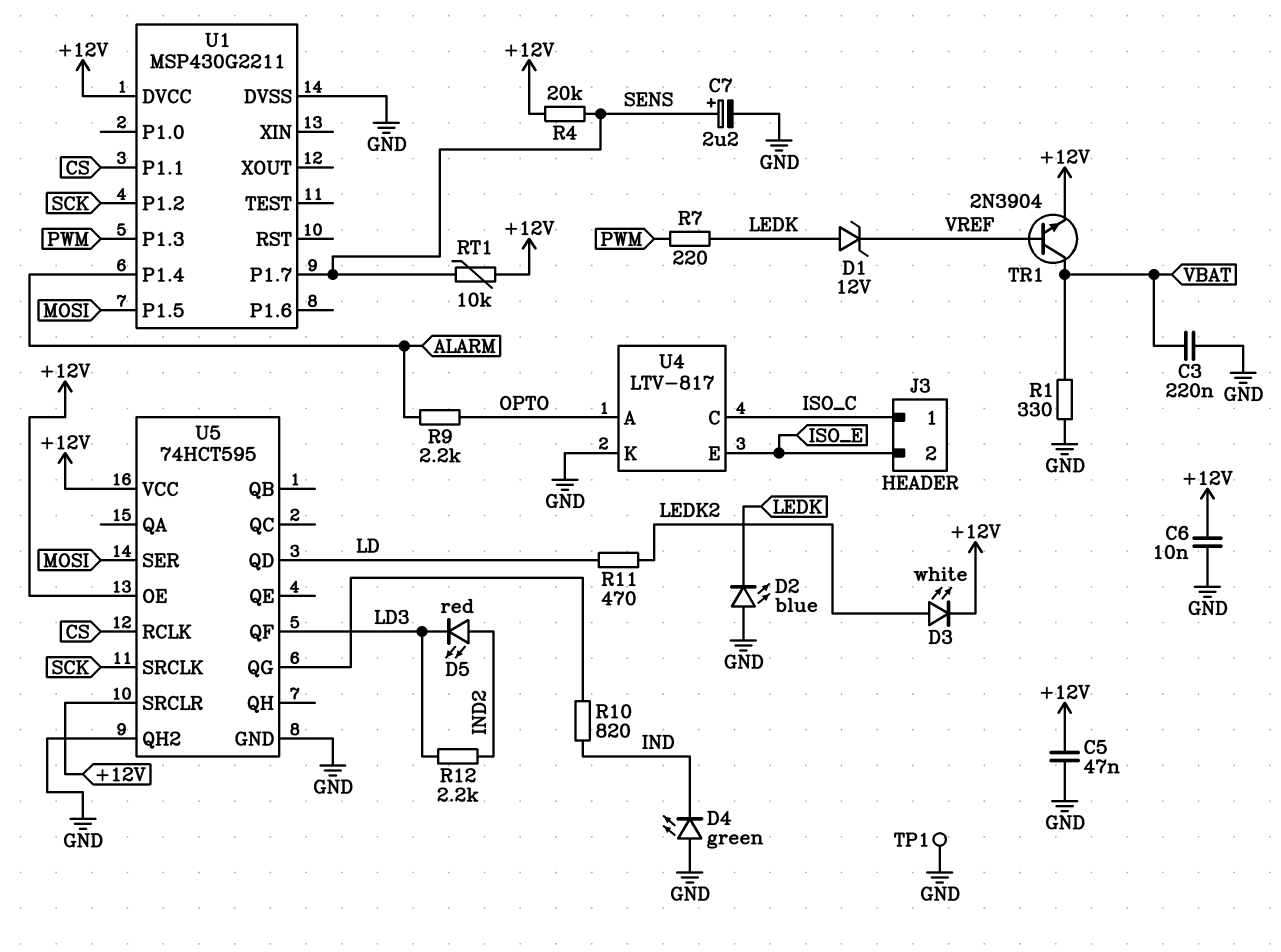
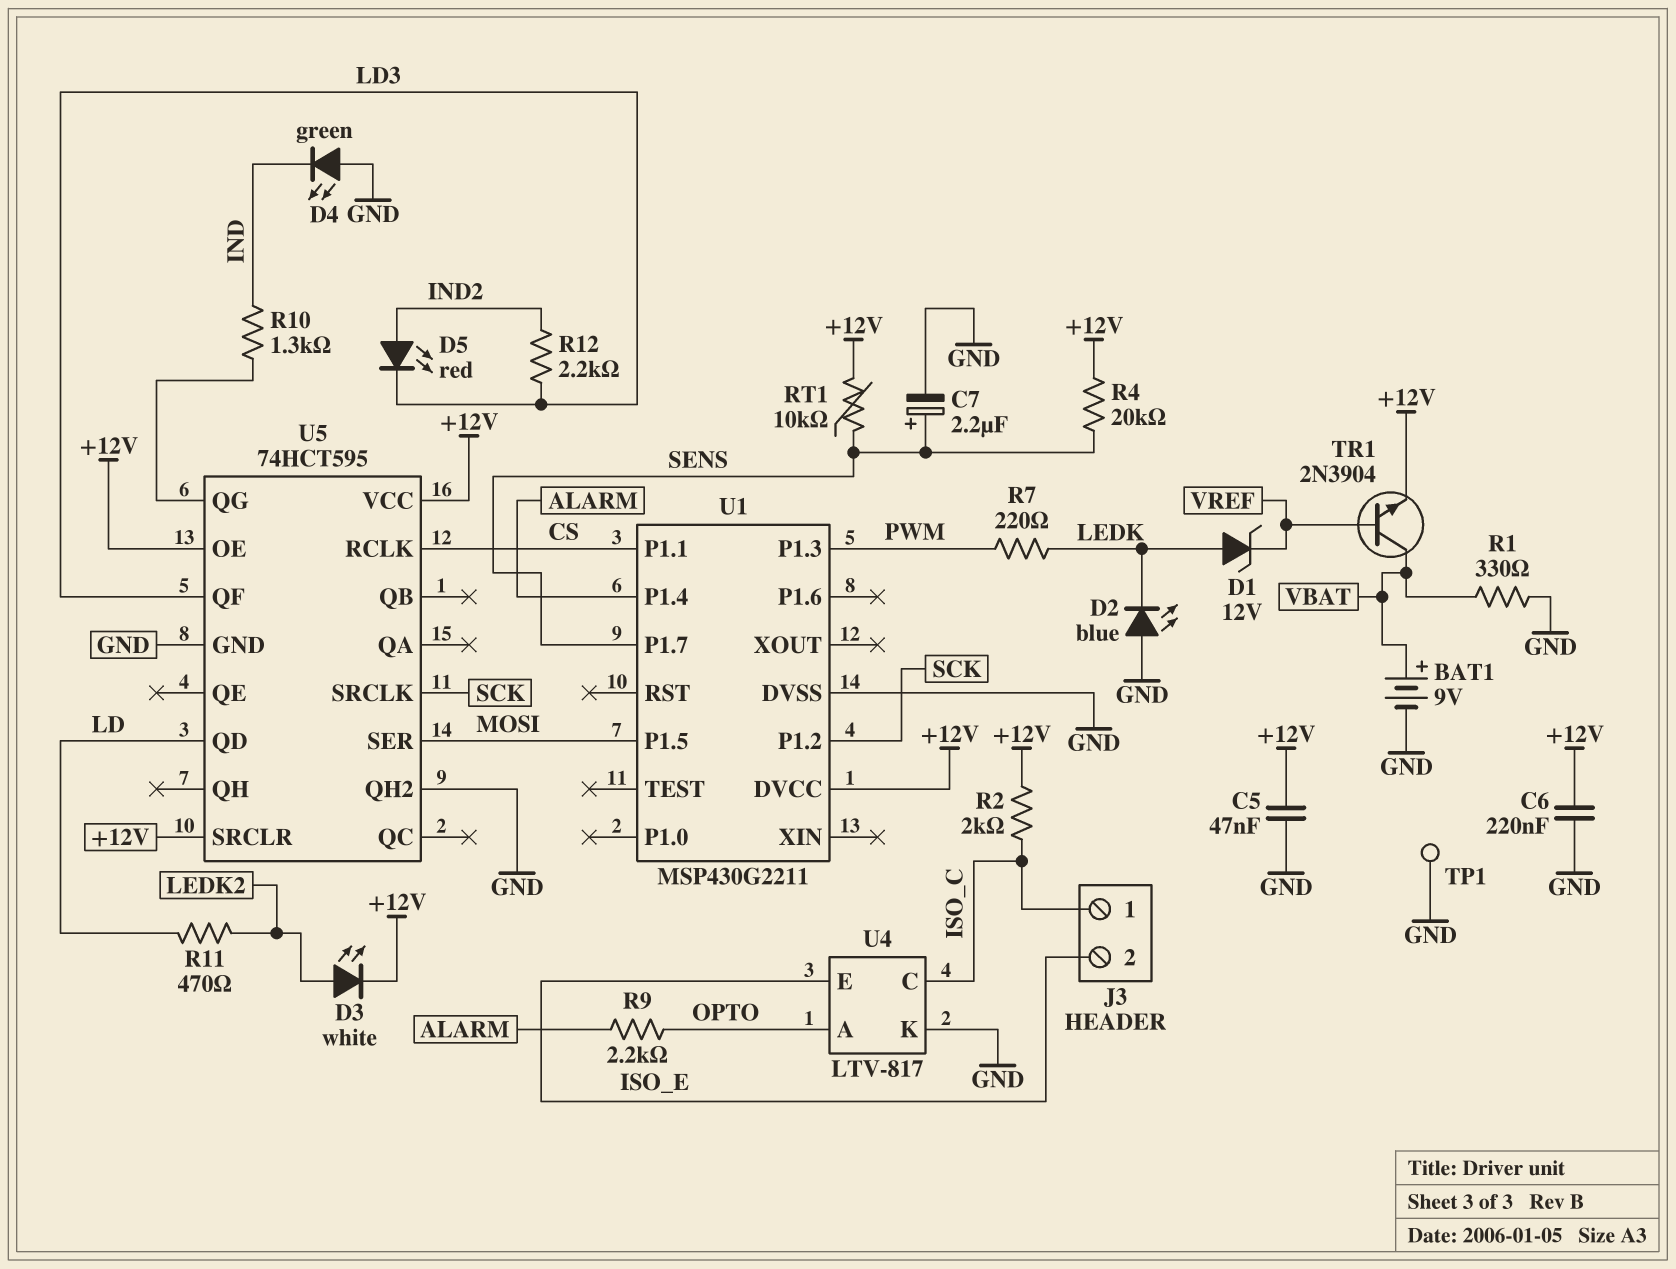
BAT1: none -> 9V (plus VBAT, minus GND)
C3: 220nF (GND, VBAT) -> none
C6: 10nF (+12V, GND) -> 220nF (+12V, GND)
R2: none -> 2k (+12V, ISO_C)
R10: 820 (IND, U5/QG) -> 1.3k (IND, U5/QG)

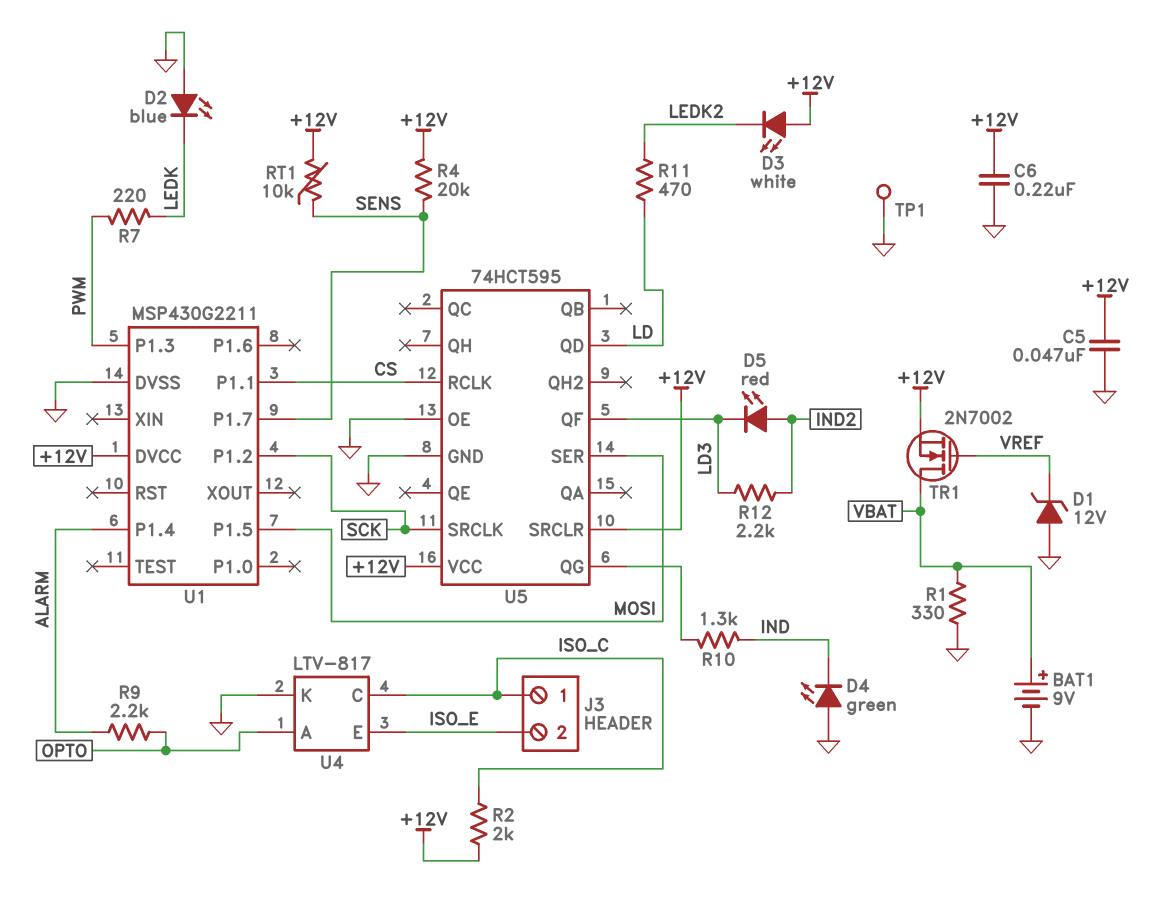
C7: 2.2uF (plus SENS, minus GND) -> none
D1: zener 12V (A LEDK, K VREF) -> zener 12V (A GND, K VREF)
D3: LED white (A LEDK2, K +12V) -> LED white (A +12V, K LEDK2)
TR1: NPN 2N3904 (B VREF, C VBAT, E +12V) -> NMOS 2N7002 (G VREF, D VBAT, S +12V)
U5 pin OE: +12V -> GND
U5 pin QH2: GND -> none

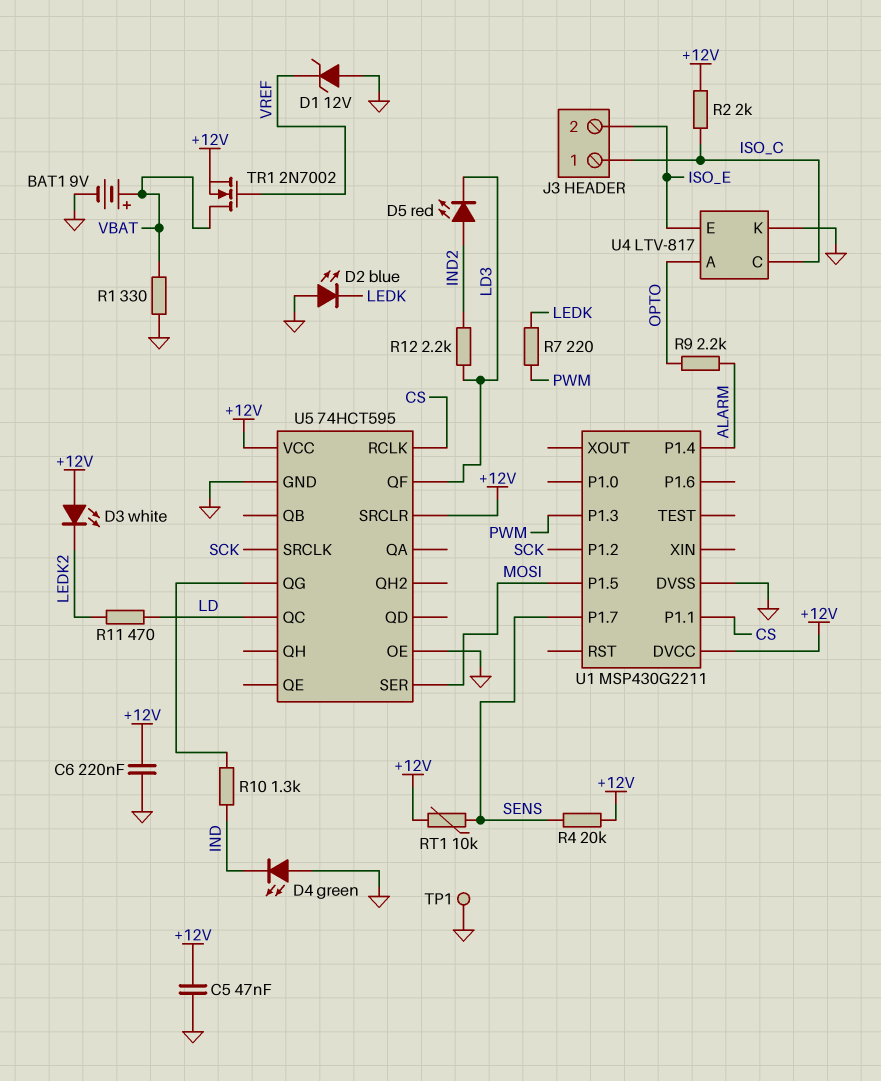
U5 pin QC: none -> LD
U5 pin QD: LD -> none

